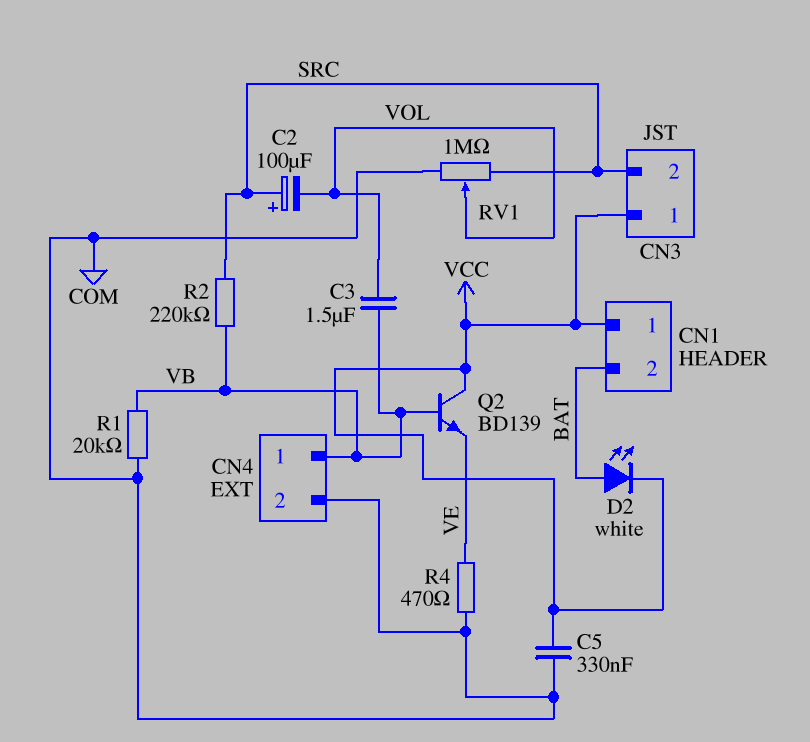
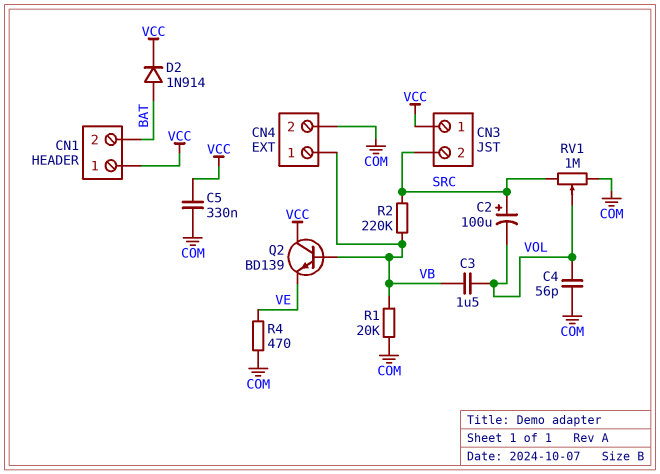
C4: none -> 56pF (COM, VOL)
D2: LED white (A BAT, K VCC) -> diode 1N914 (A BAT, K VCC)

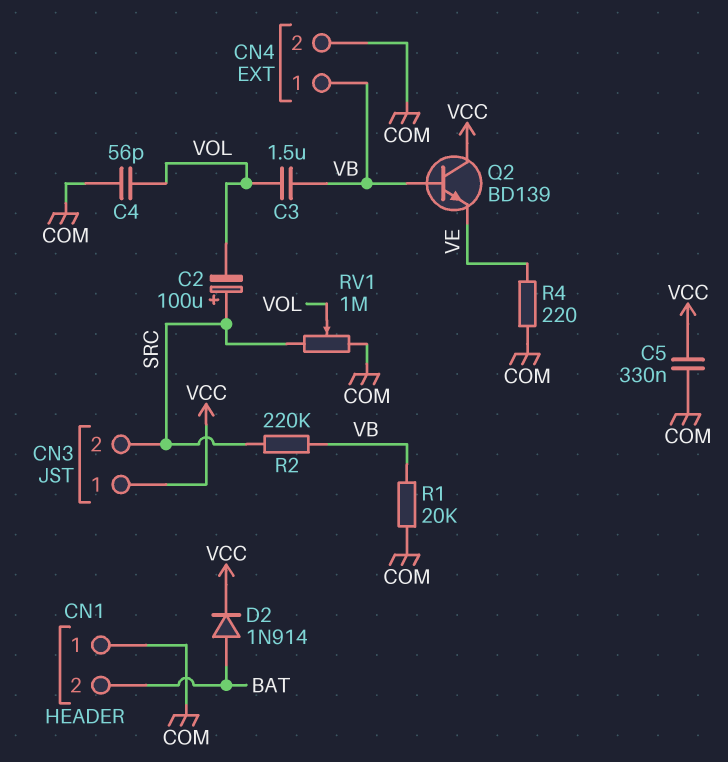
CN1 pin 1: VCC -> COM
R4: 470 (COM, VE) -> 220 (COM, VE)

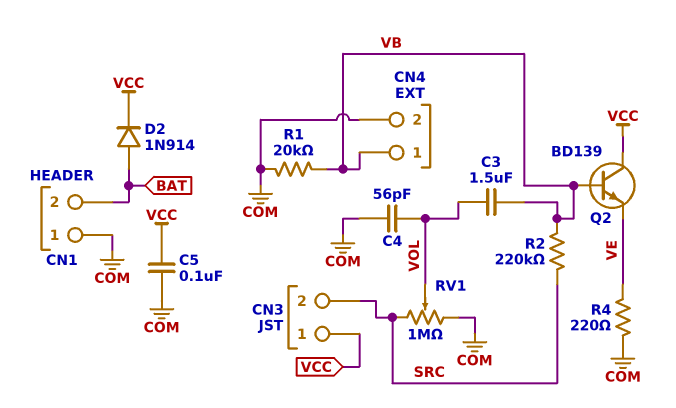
C2: 100uF (plus SRC, minus VOL) -> none
C5: 330nF (COM, VCC) -> 100nF (COM, VCC)

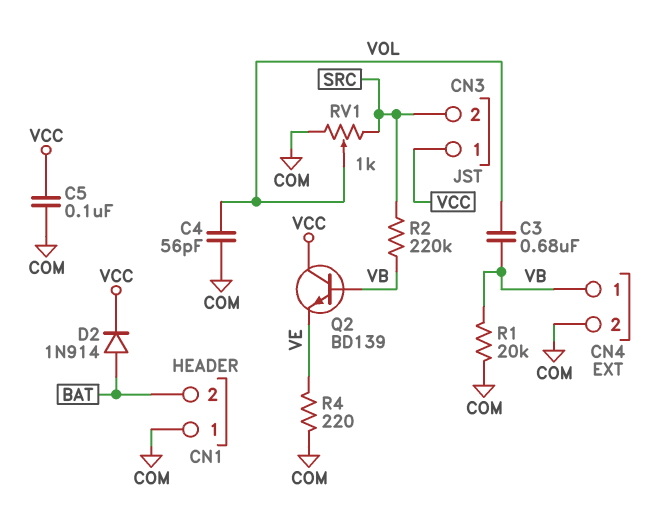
C3: 1.5uF (VB, VOL) -> 680nF (VB, VOL)
RV1: 1M (COM, SRC, wiper VOL) -> 1k (COM, SRC, wiper VOL)

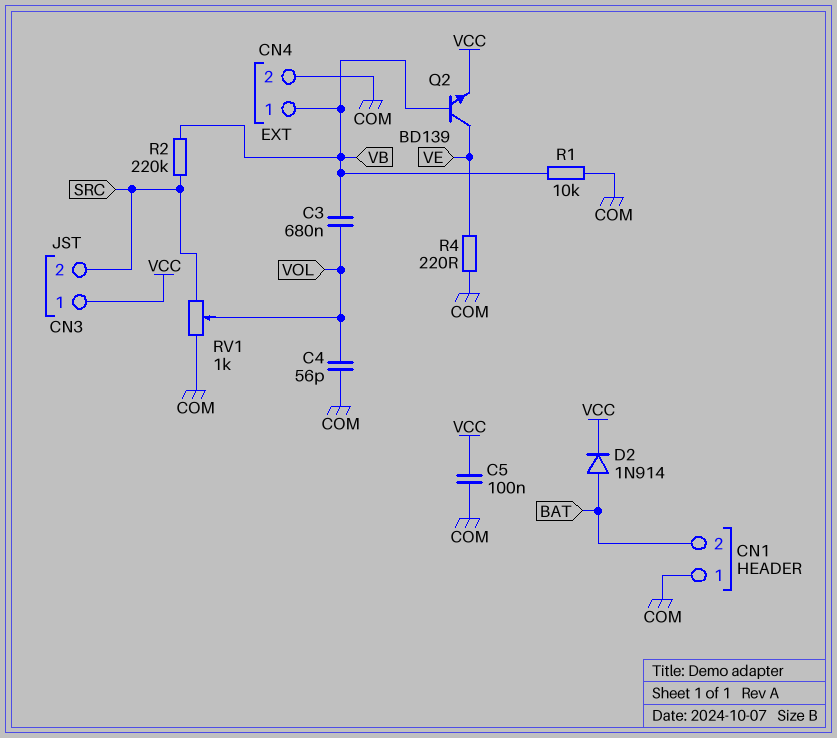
Q2: NPN BD139 (B VB, C VCC, E VE) -> NPN BD139 (B VB, C VE, E VCC)
R1: 20k (COM, VB) -> 10k (COM, VB)

